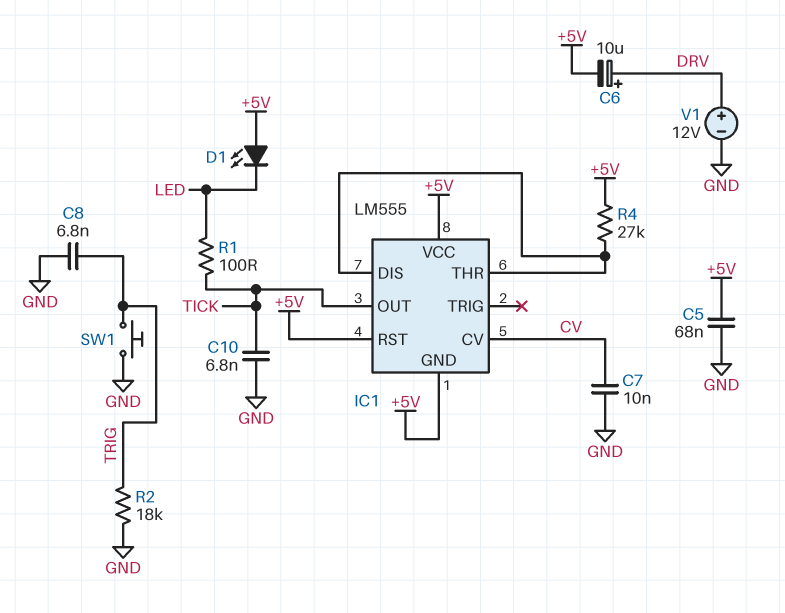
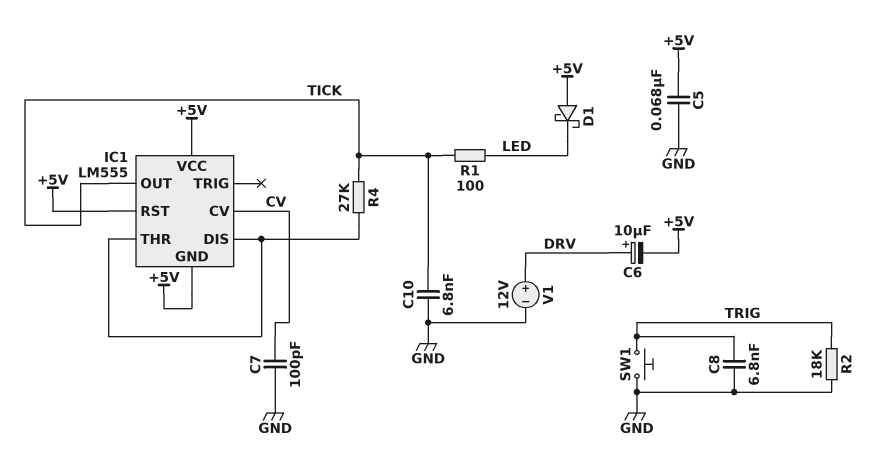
C7: 10nF (CV, GND) -> 100pF (CV, GND)
D1: LED (A +5V, K LED) -> schottky (A +5V, K LED)
R4: 27k (+5V, IC1/DIS) -> 27k (IC1/DIS, TICK)

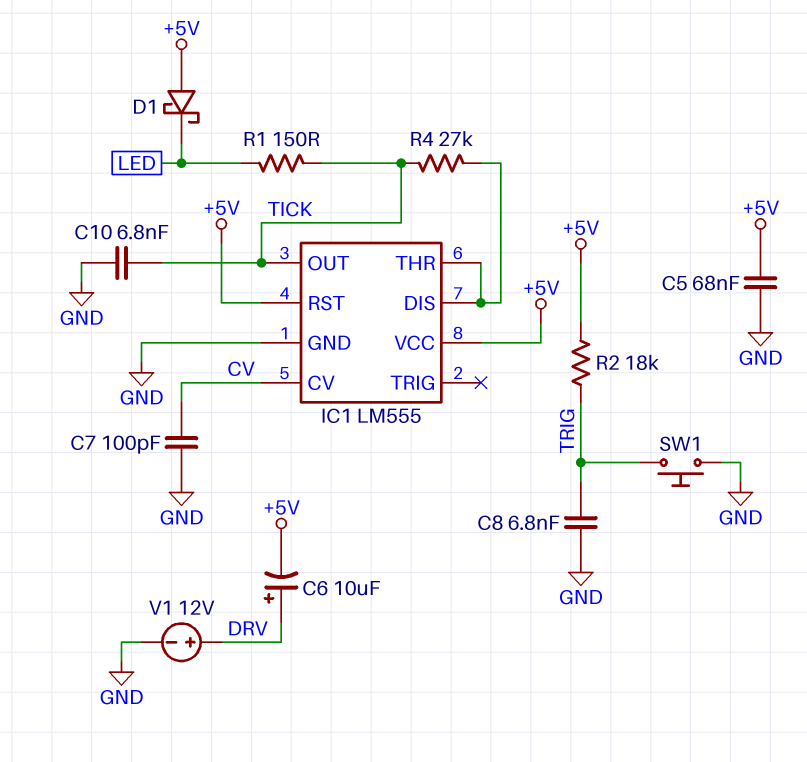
IC1 pin GND: +5V -> GND
R1: 100 (LED, TICK) -> 150 (LED, TICK)
R2: 18k (GND, TRIG) -> 18k (+5V, TRIG)

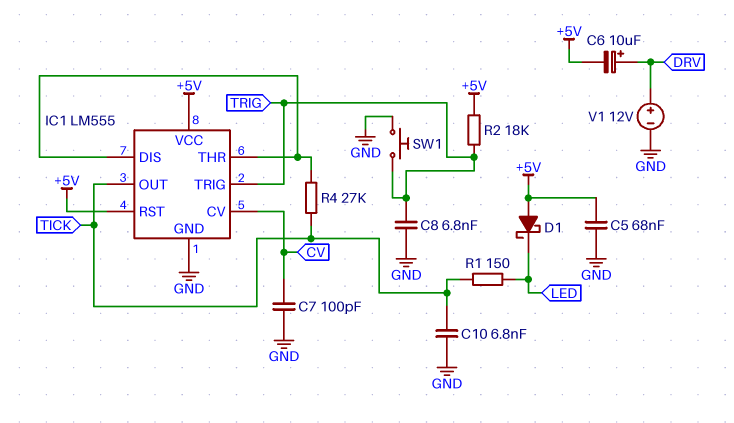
IC1 pin TRIG: none -> TRIG

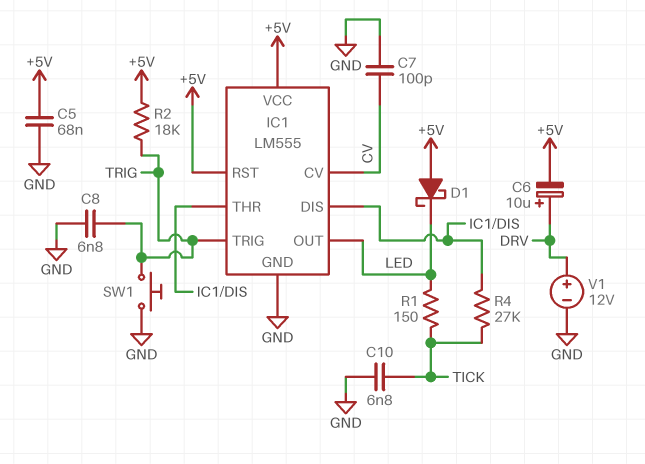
IC1 pin OUT: TICK -> LED

